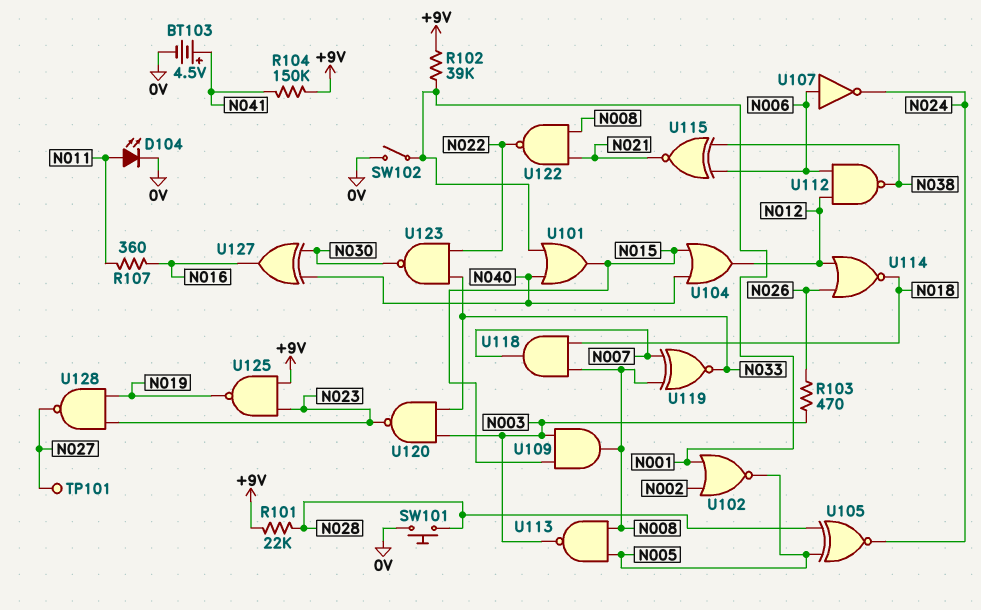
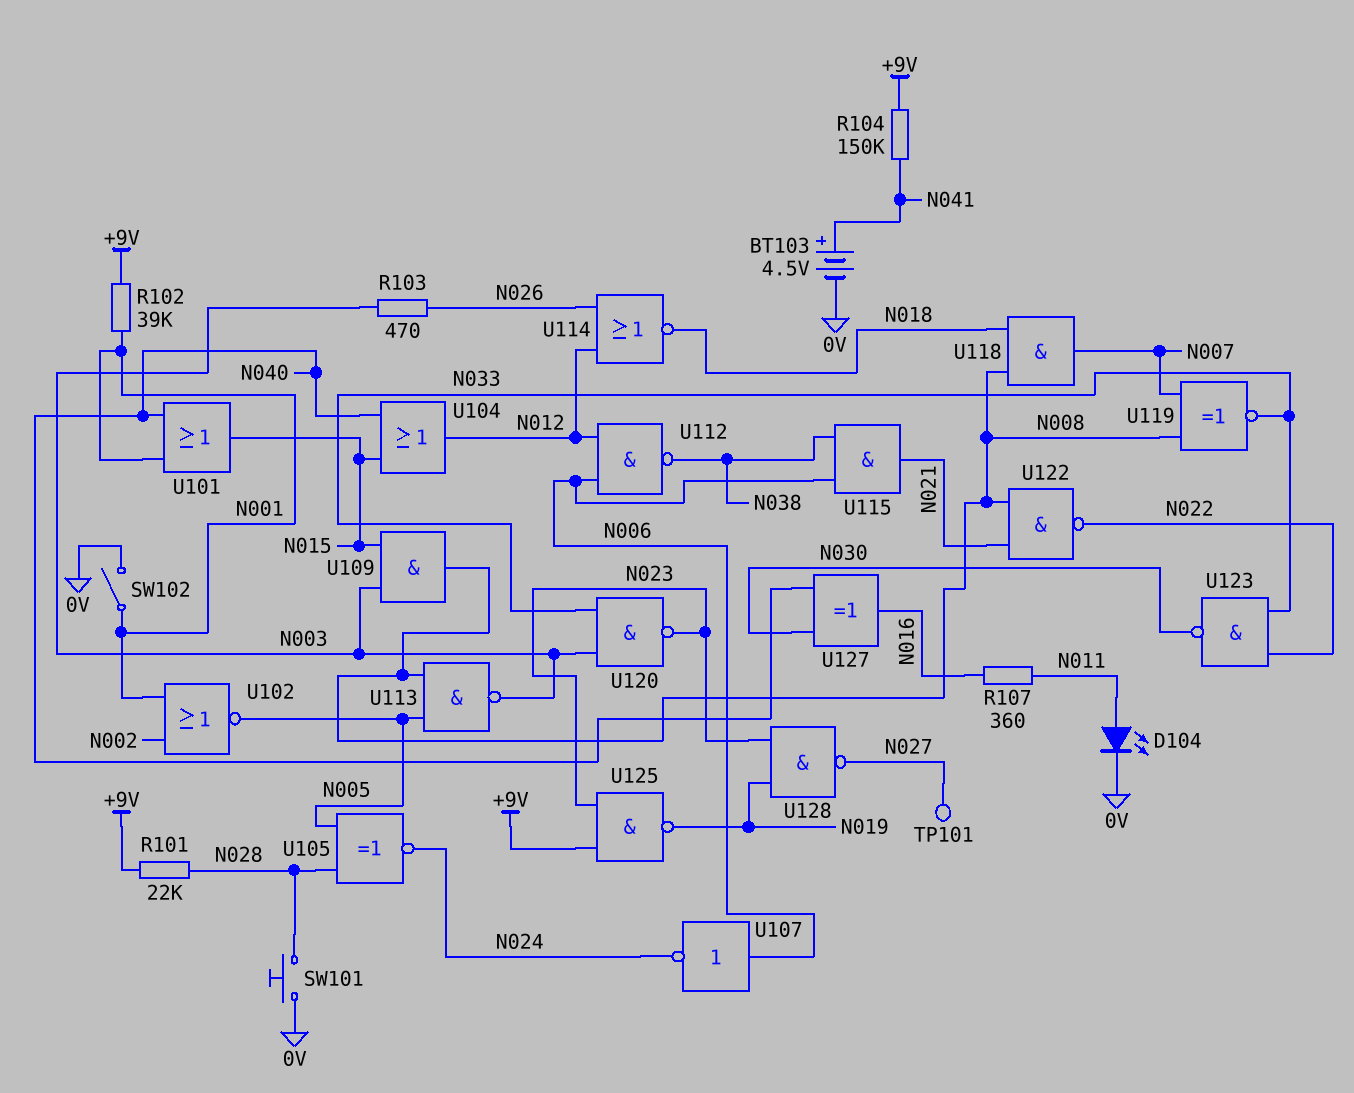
U115: XNOR (in N006, in N038, out N021) -> AND (in N006, in N038, out N021)

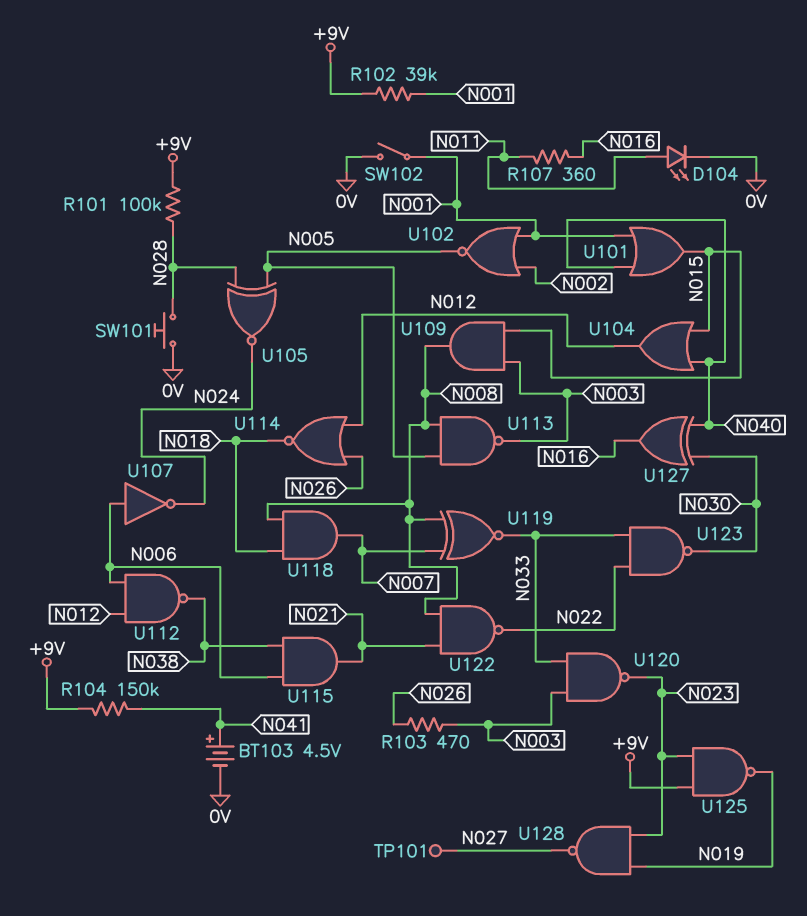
R101: 22k (+9V, N028) -> 100k (+9V, N028)

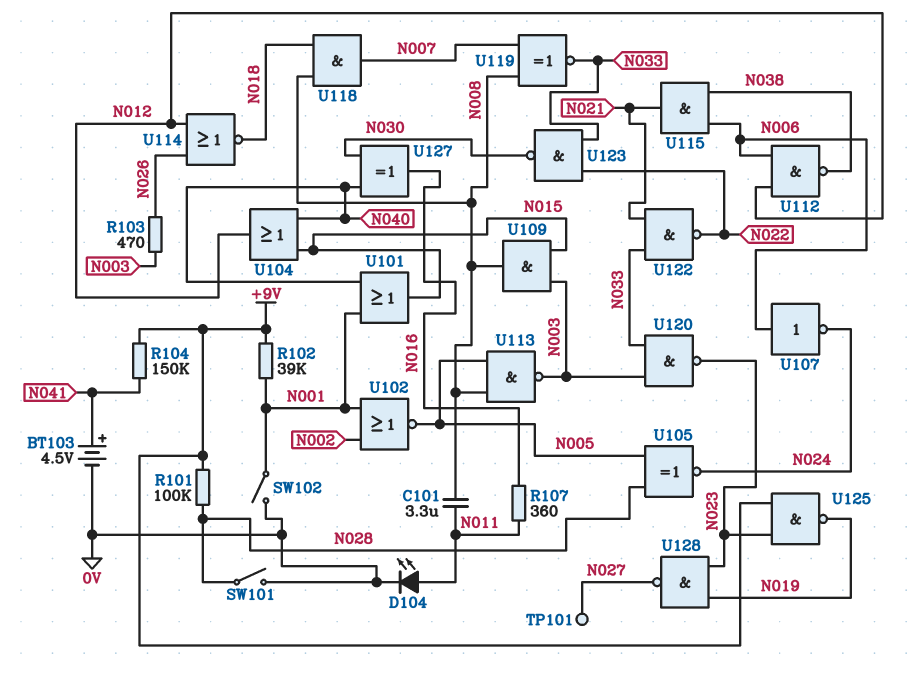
C101: none -> 3.3uF (N008, N011)
SW101: button (0V, N028) -> switch (0V, N028)
U122: NAND (in N008, in N021, out N022) -> NAND (in N021, in N033, out N022)

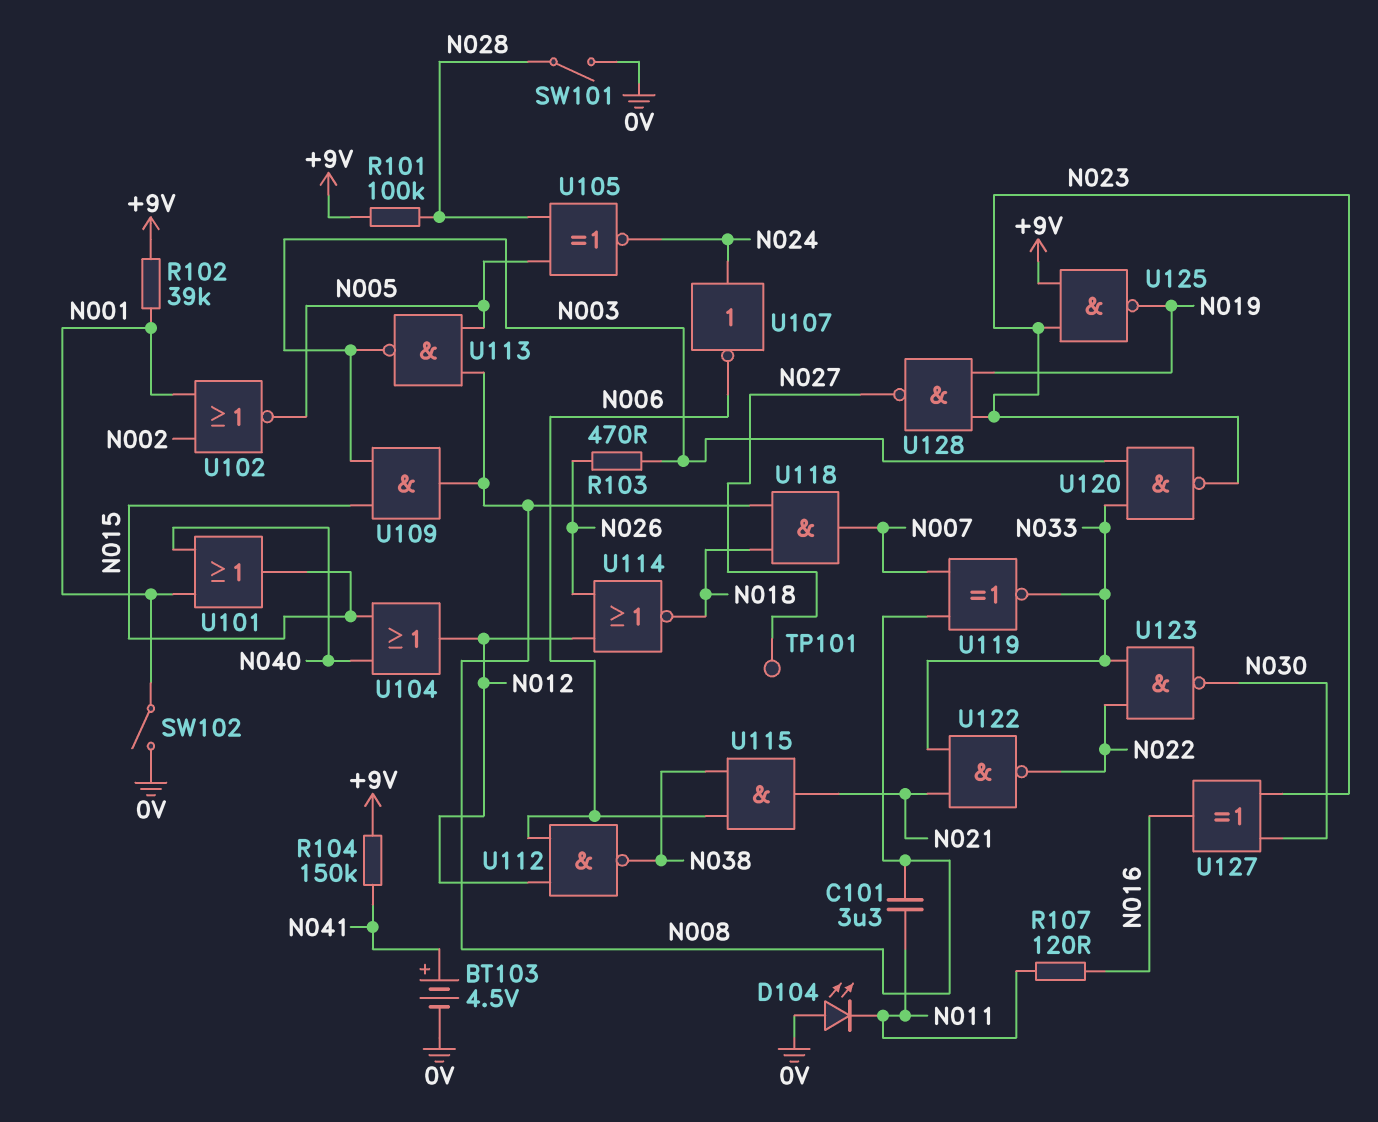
D104: LED (A N011, K 0V) -> LED (A 0V, K N011)
R107: 360 (N011, N016) -> 120 (N011, N016)
U107: NOT (in N006, out N024) -> NOT (in N024, out N006)
U127: XOR (in N030, in N040, out N016) -> XOR (in N023, in N030, out N016)

